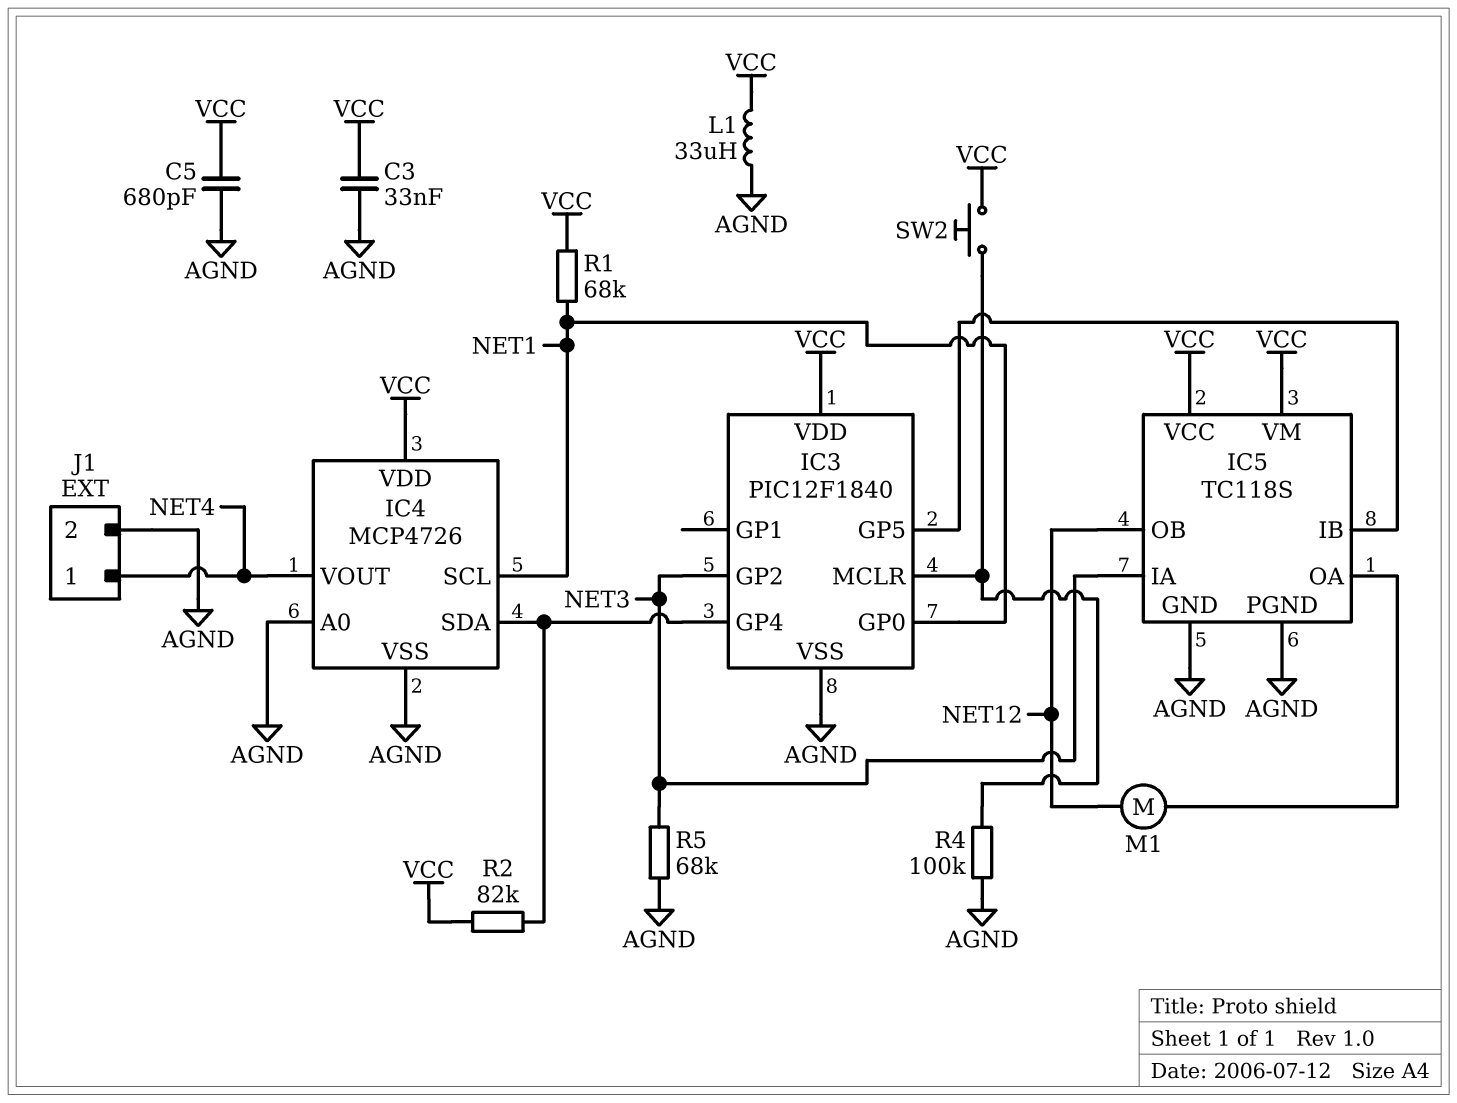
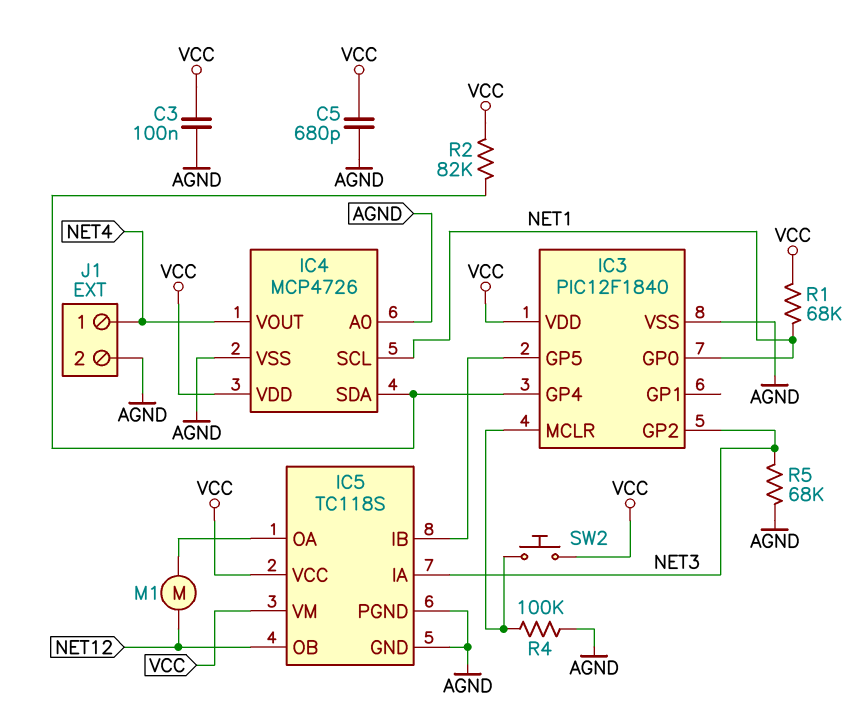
C3: 33nF (AGND, VCC) -> 100nF (AGND, VCC)
L1: 33uH (AGND, VCC) -> none

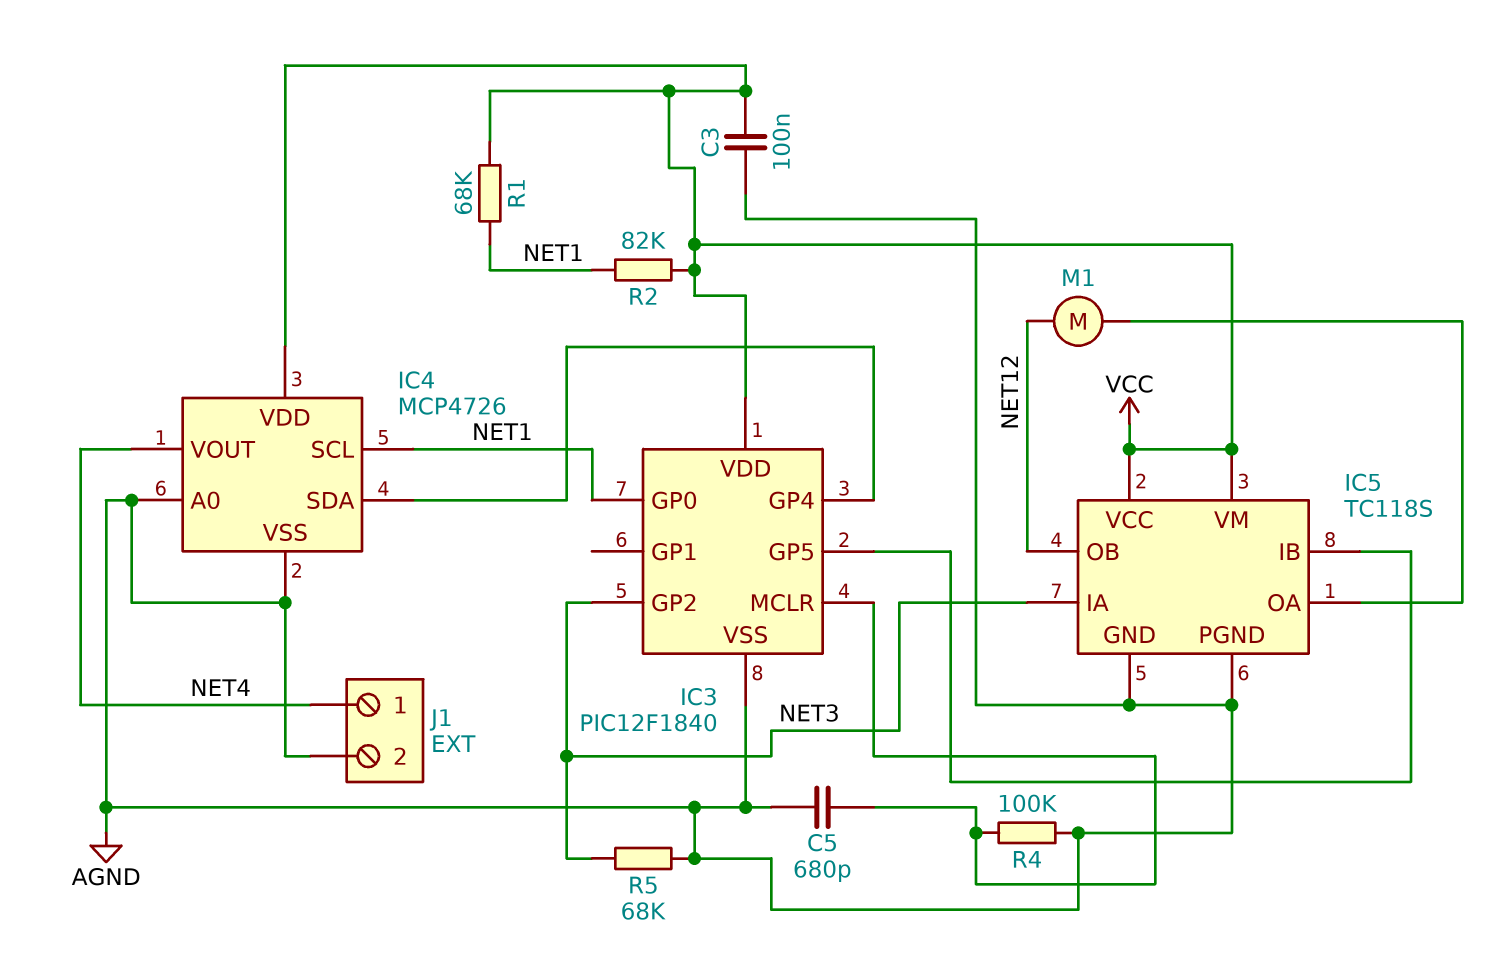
C5: 680pF (AGND, VCC) -> 680pF (AGND, IC3/MCLR)
R2: 82k (IC3/GP4, VCC) -> 82k (NET1, VCC)
SW2: button (IC3/MCLR, VCC) -> none

